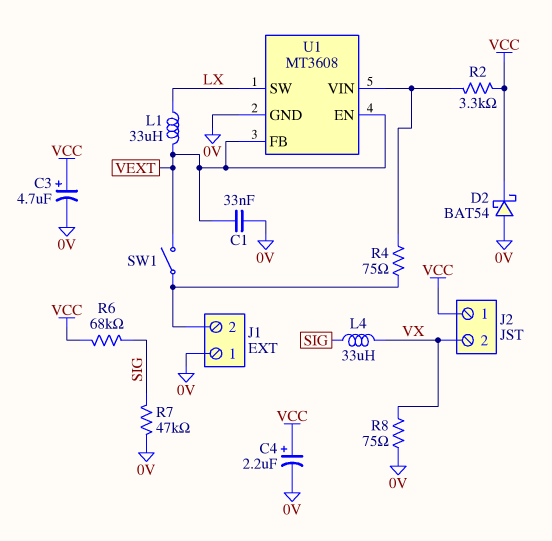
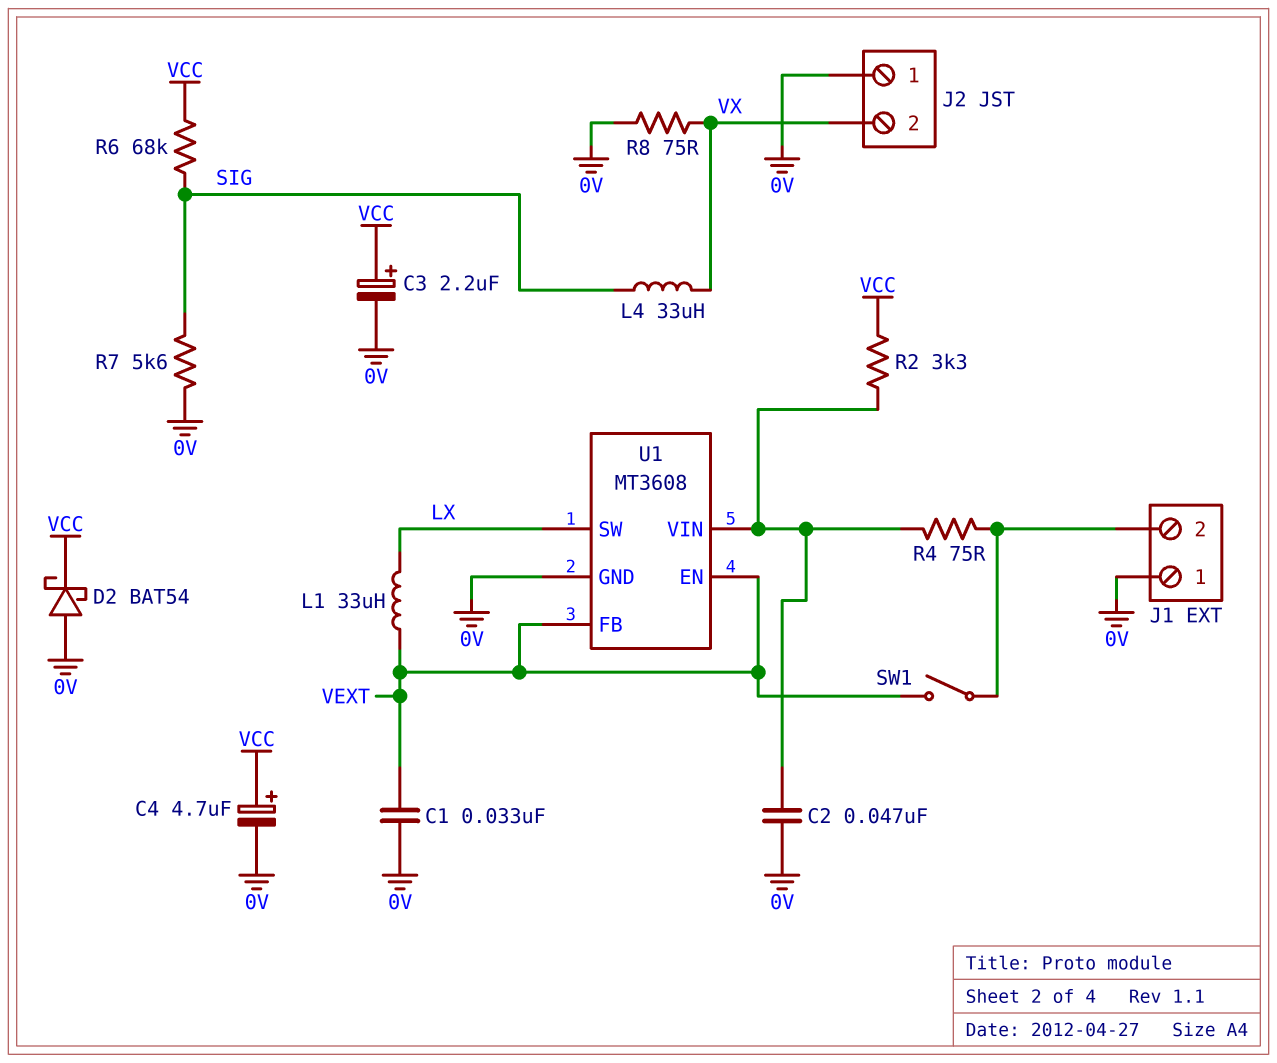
C2: none -> 47nF (0V, U1/VIN)
C3: 4.7uF (plus VCC, minus 0V) -> 2.2uF (plus VCC, minus 0V)
C4: 2.2uF (plus VCC, minus 0V) -> 4.7uF (plus VCC, minus 0V)
J2 pin 1: VCC -> 0V
R7: 47k (0V, SIG) -> 5.6k (0V, SIG)

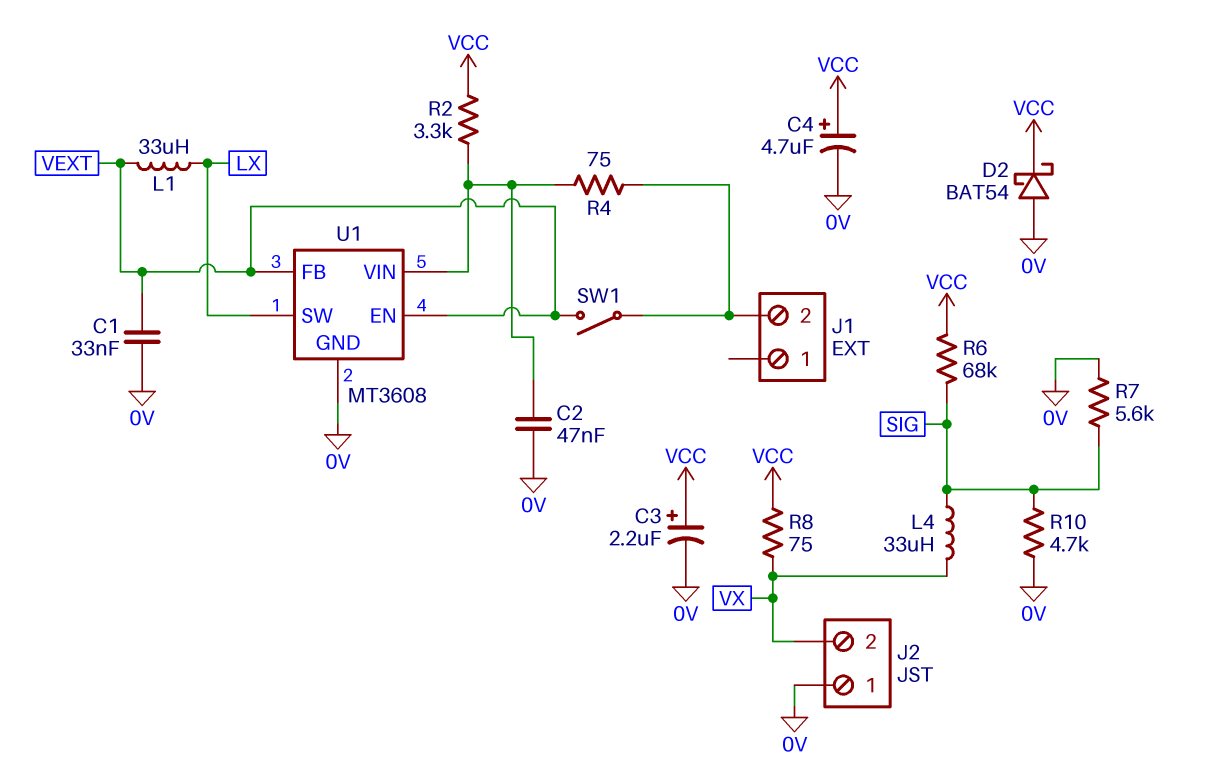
J1 pin 1: 0V -> none
R8: 75 (0V, VX) -> 75 (VCC, VX)
R10: none -> 4.7k (0V, SIG)

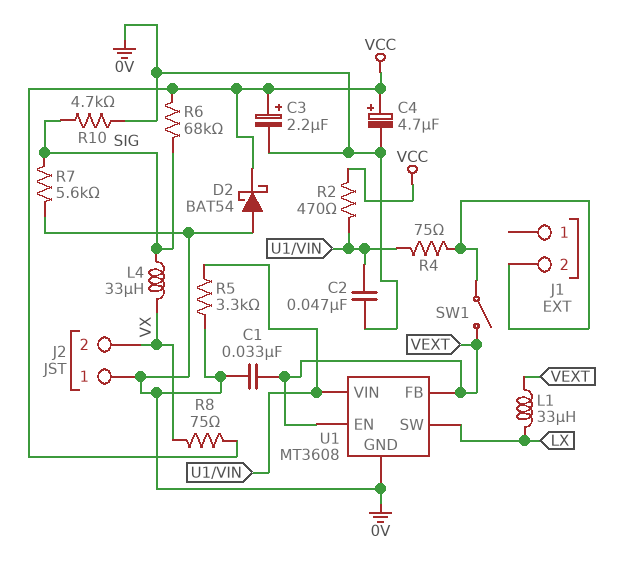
R2: 3.3k (U1/VIN, VCC) -> 470 (U1/VIN, VCC)
R5: none -> 3.3k (0V, U1/VIN)

